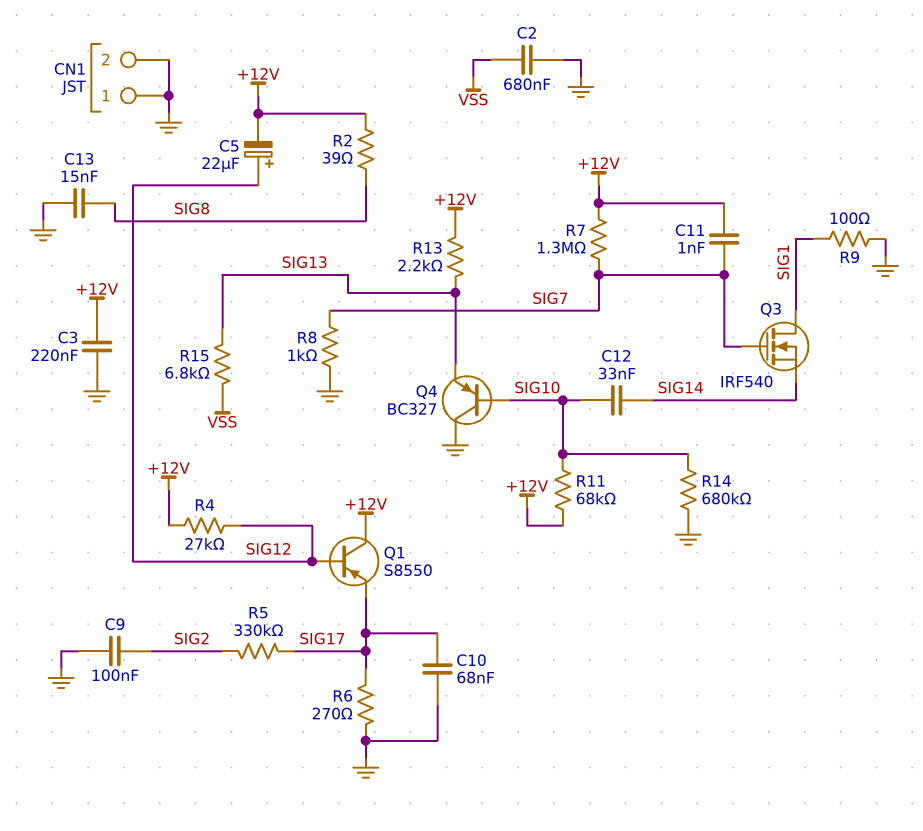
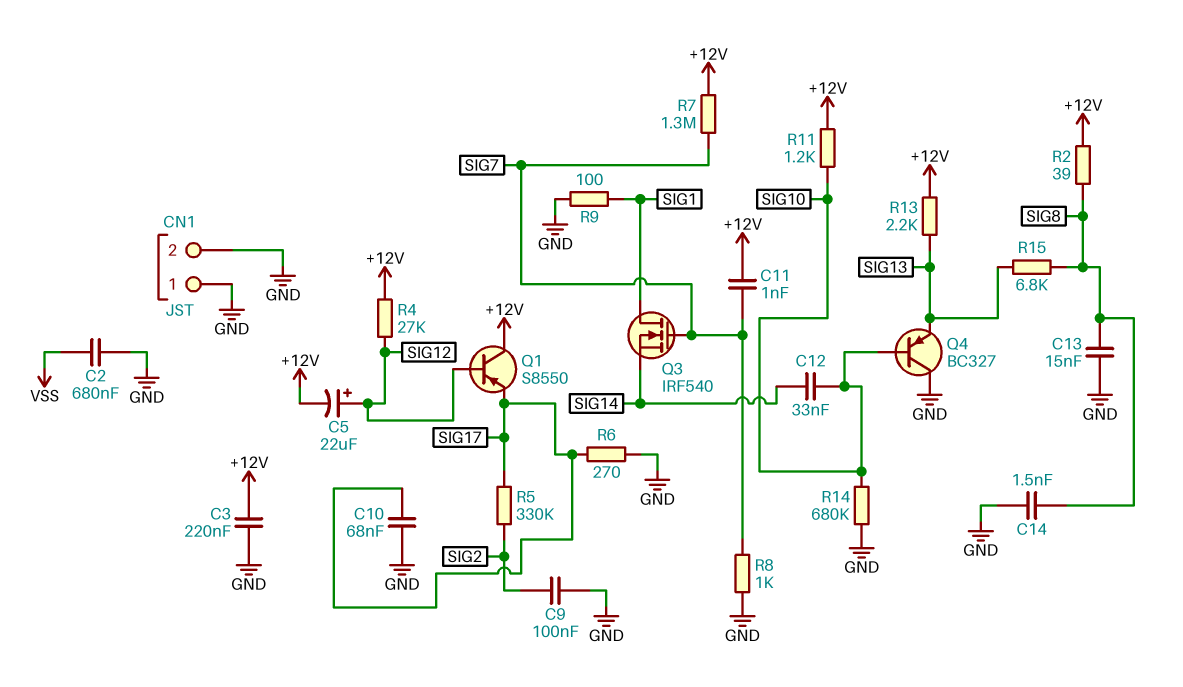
C14: none -> 1.5nF (GND, SIG8)
R11: 68k (+12V, SIG10) -> 1.2k (+12V, SIG10)
R15: 6.8k (SIG13, VSS) -> 6.8k (SIG8, SIG13)

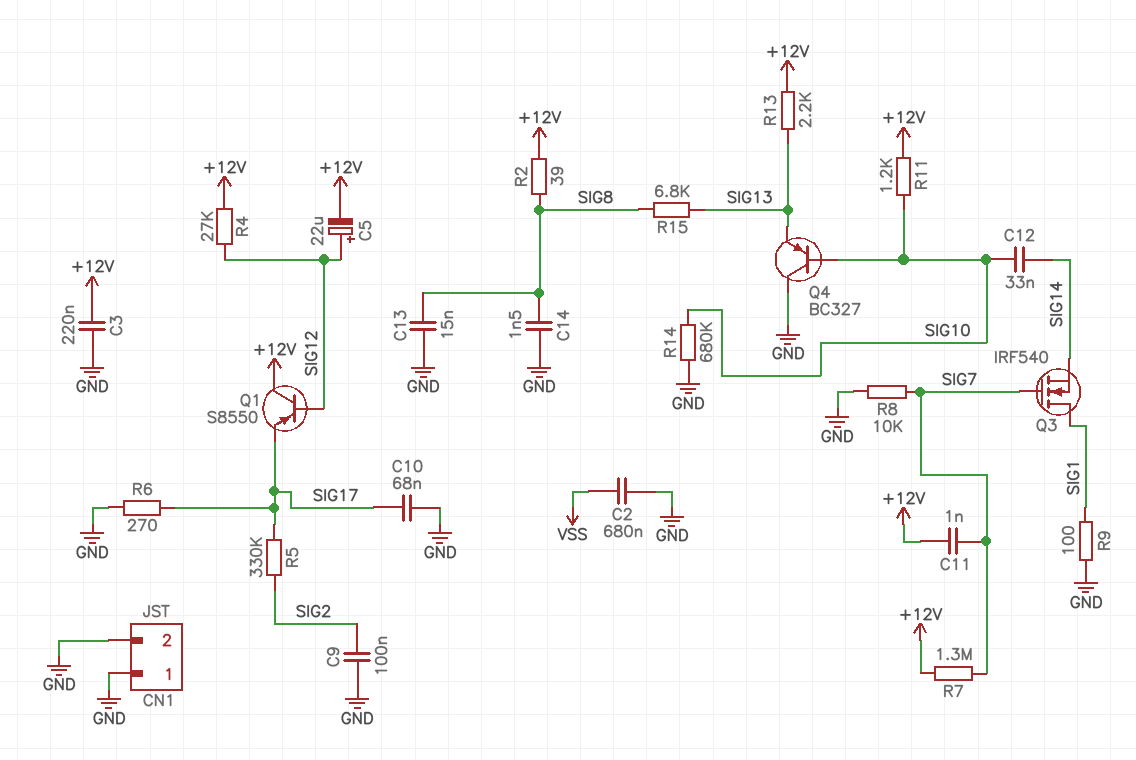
R8: 1k (GND, SIG7) -> 10k (GND, SIG7)

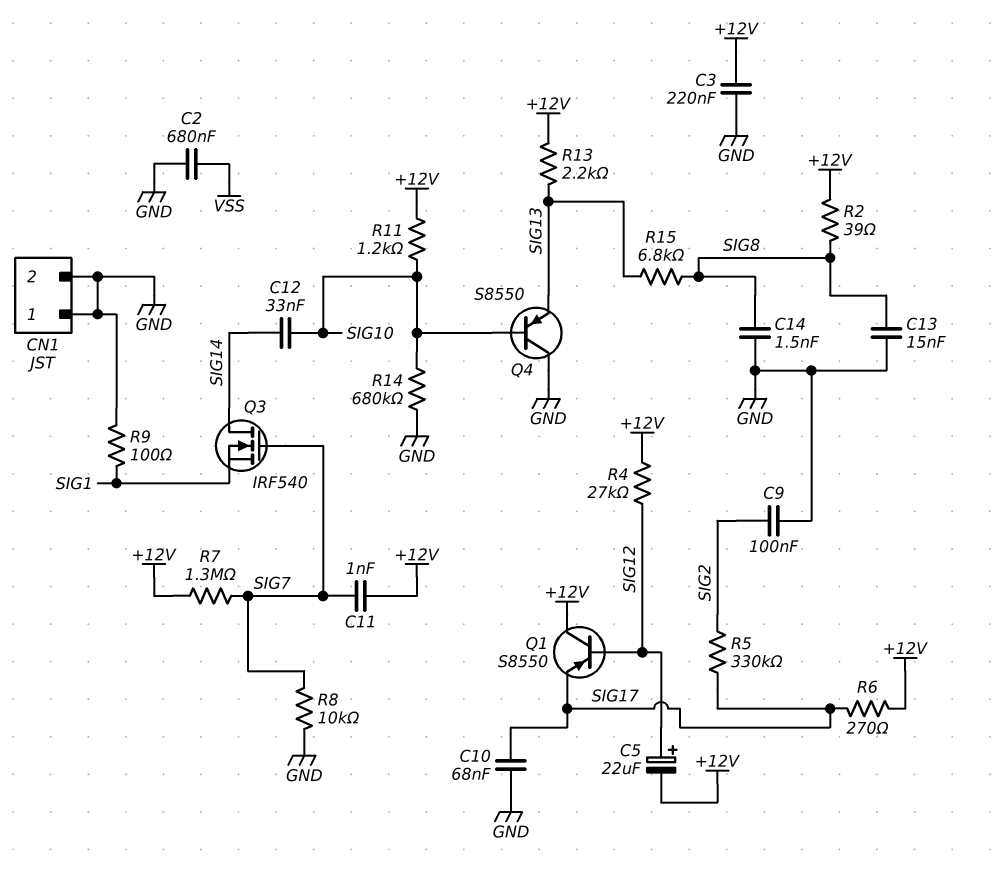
Q3: NMOS IRF540 (G SIG7, D SIG1, S SIG14) -> NMOS IRF540 (G SIG7, D SIG14, S SIG1)
Q4: PNP BC327 (B SIG10, C GND, E SIG13) -> PNP S8550 (B SIG10, C GND, E SIG13)
R6: 270 (GND, SIG17) -> 270 (+12V, SIG17)

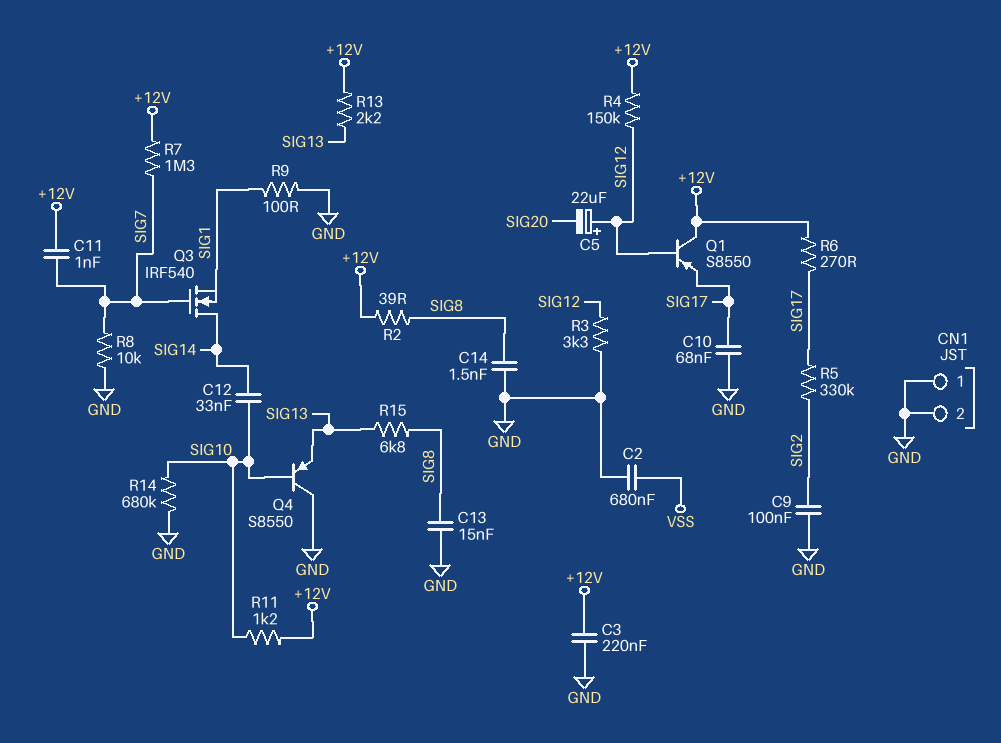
C5: 22uF (plus SIG12, minus +12V) -> 22uF (plus SIG12, minus SIG20)
R3: none -> 3.3k (GND, SIG12)
R4: 27k (+12V, SIG12) -> 150k (+12V, SIG12)

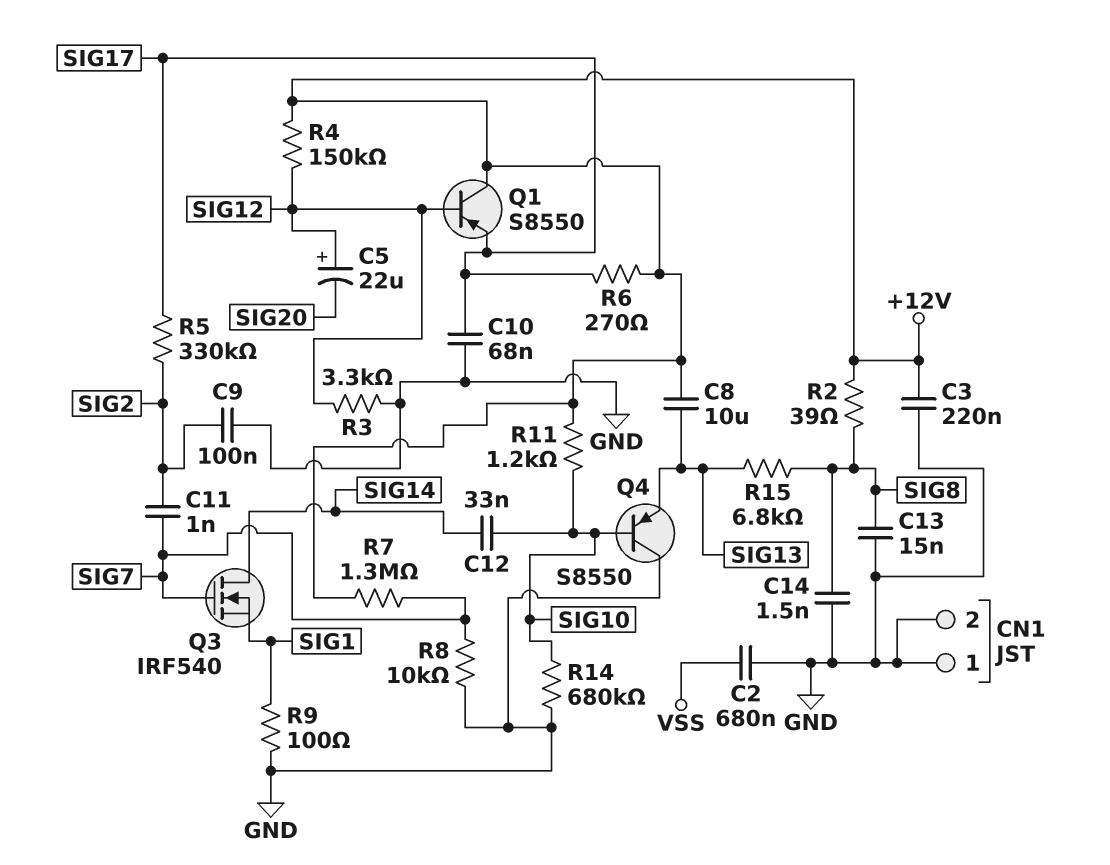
C8: none -> 10uF (+12V, SIG13)
C11: 1nF (+12V, SIG7) -> 1nF (SIG2, SIG7)
R13: 2.2k (+12V, SIG13) -> none

